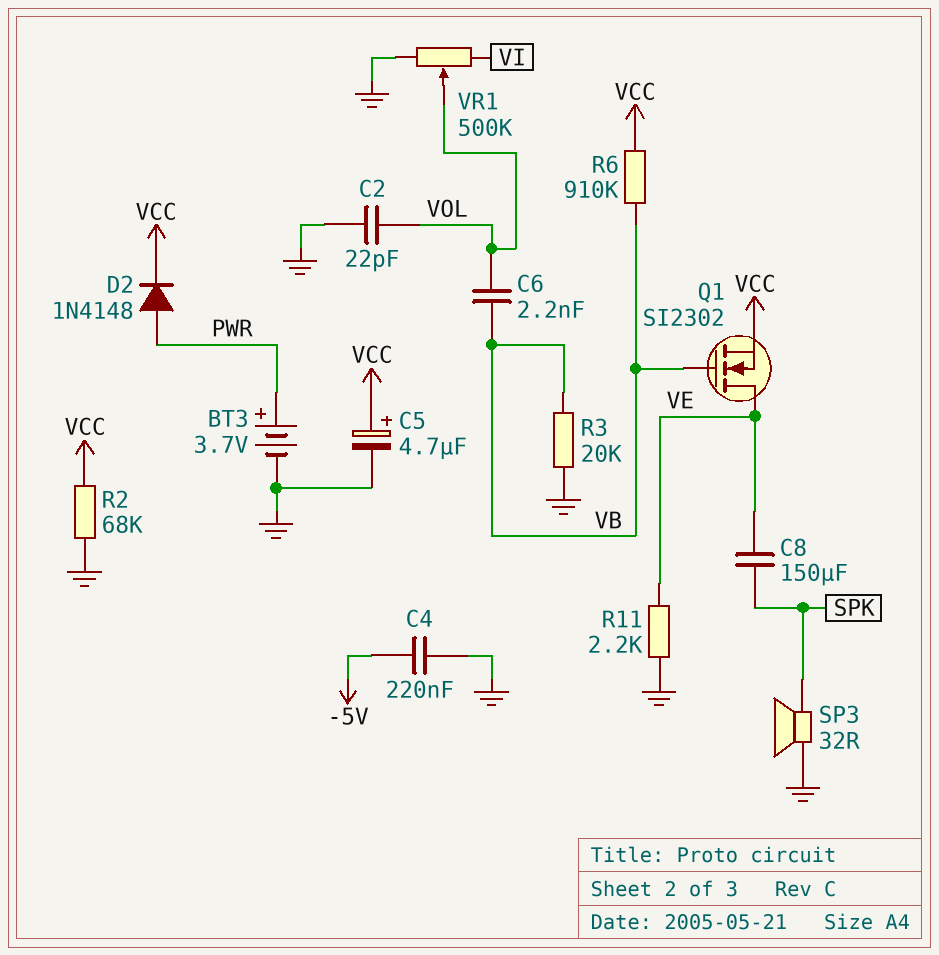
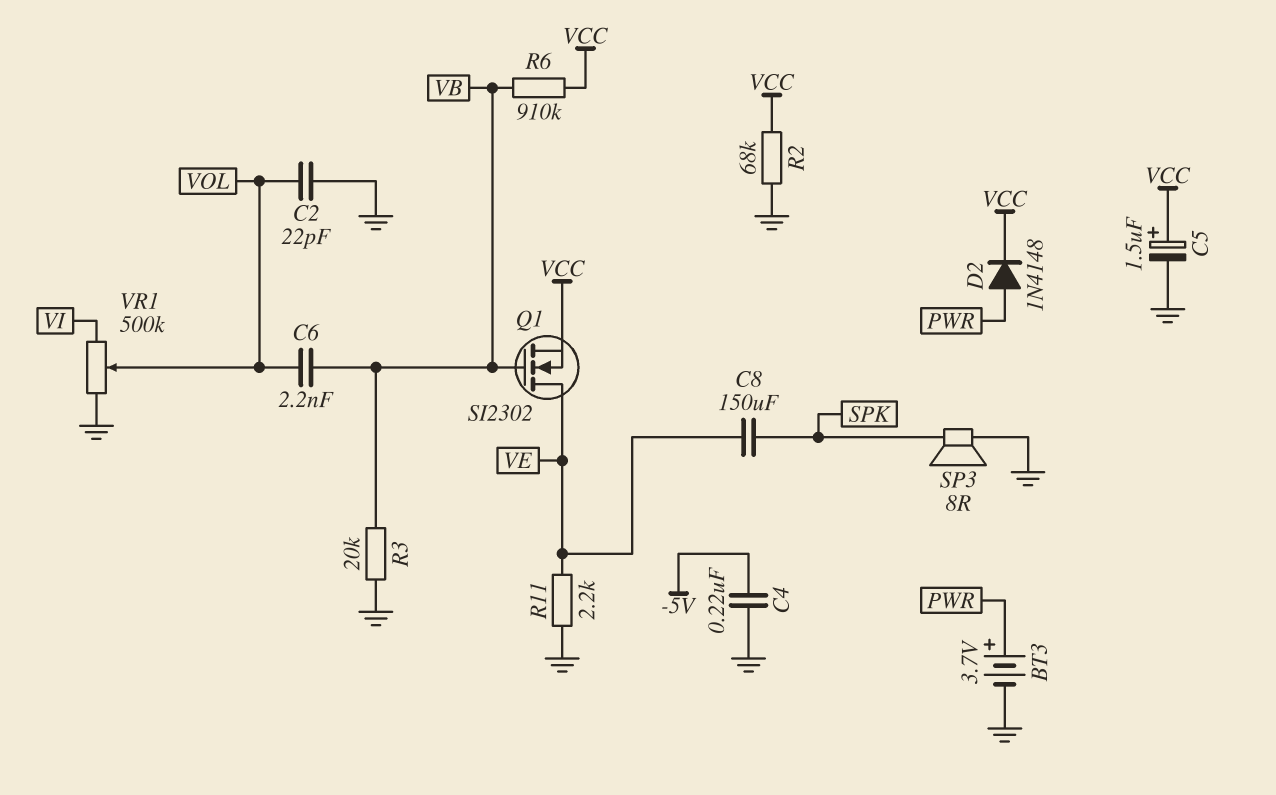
C5: 4.7uF (plus VCC, minus GND) -> 1.5uF (plus VCC, minus GND)
SP3: speaker 32R (GND, SPK) -> speaker 8R (GND, SPK)

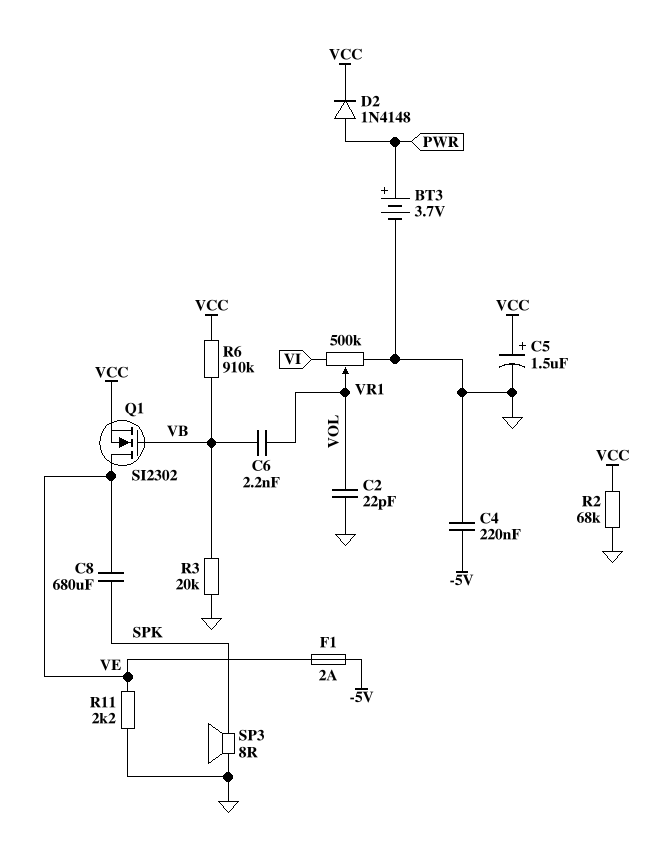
C8: 150uF (SPK, VE) -> 680uF (SPK, VE)
F1: none -> 2A (-5V, VE)

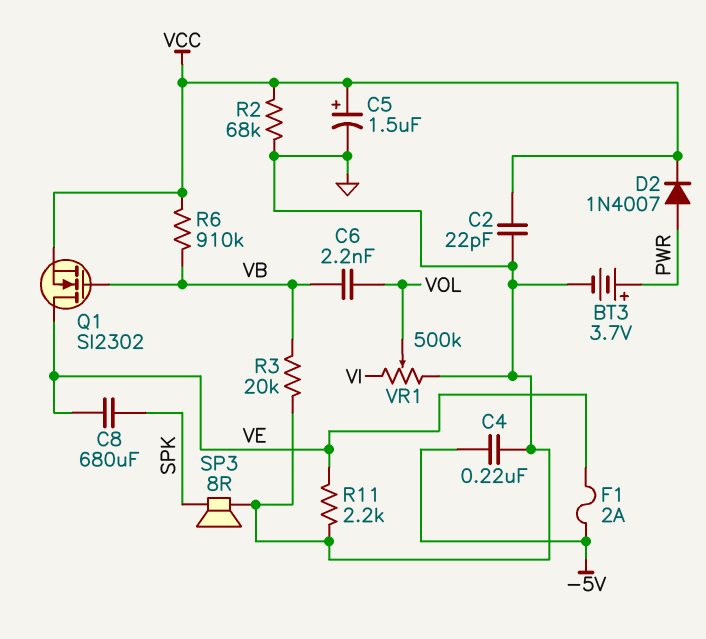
C2: 22pF (GND, VOL) -> 22pF (GND, VCC)
D2: diode 1N4148 (A PWR, K VCC) -> diode 1N4007 (A PWR, K VCC)

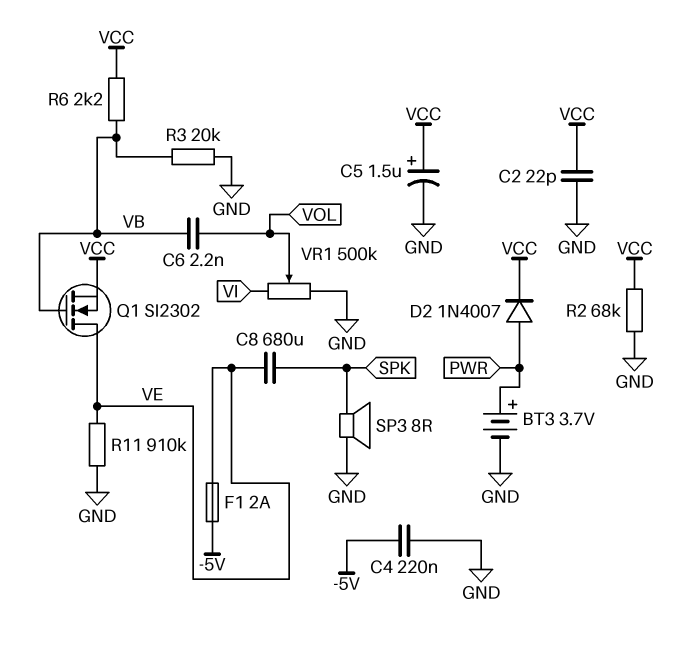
R6: 910k (VB, VCC) -> 2.2k (VB, VCC)
R11: 2.2k (GND, VE) -> 910k (GND, VE)

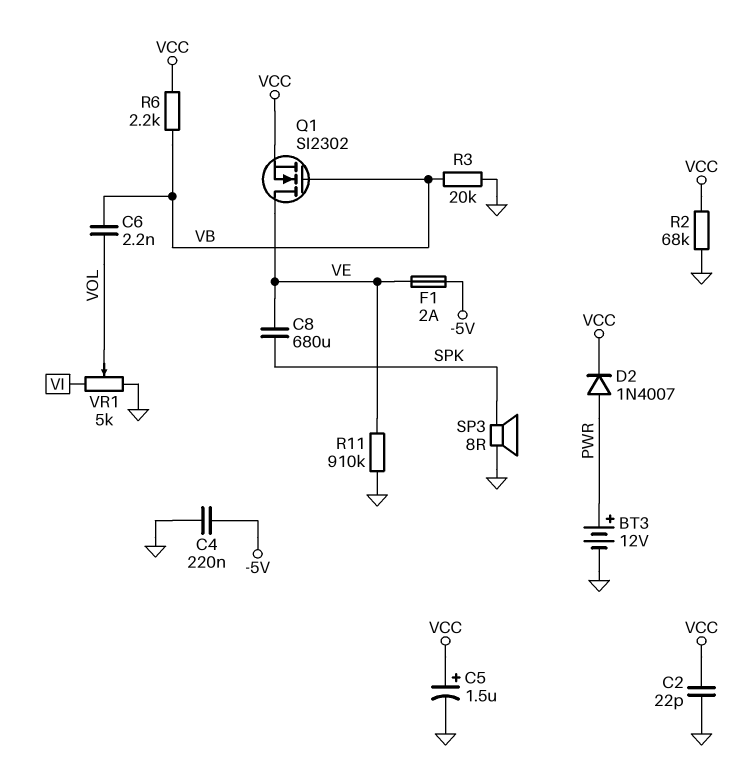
BT3: 3.7V (plus PWR, minus GND) -> 12V (plus PWR, minus GND)
VR1: 500k (GND, VI, wiper VOL) -> 5k (GND, VI, wiper VOL)

